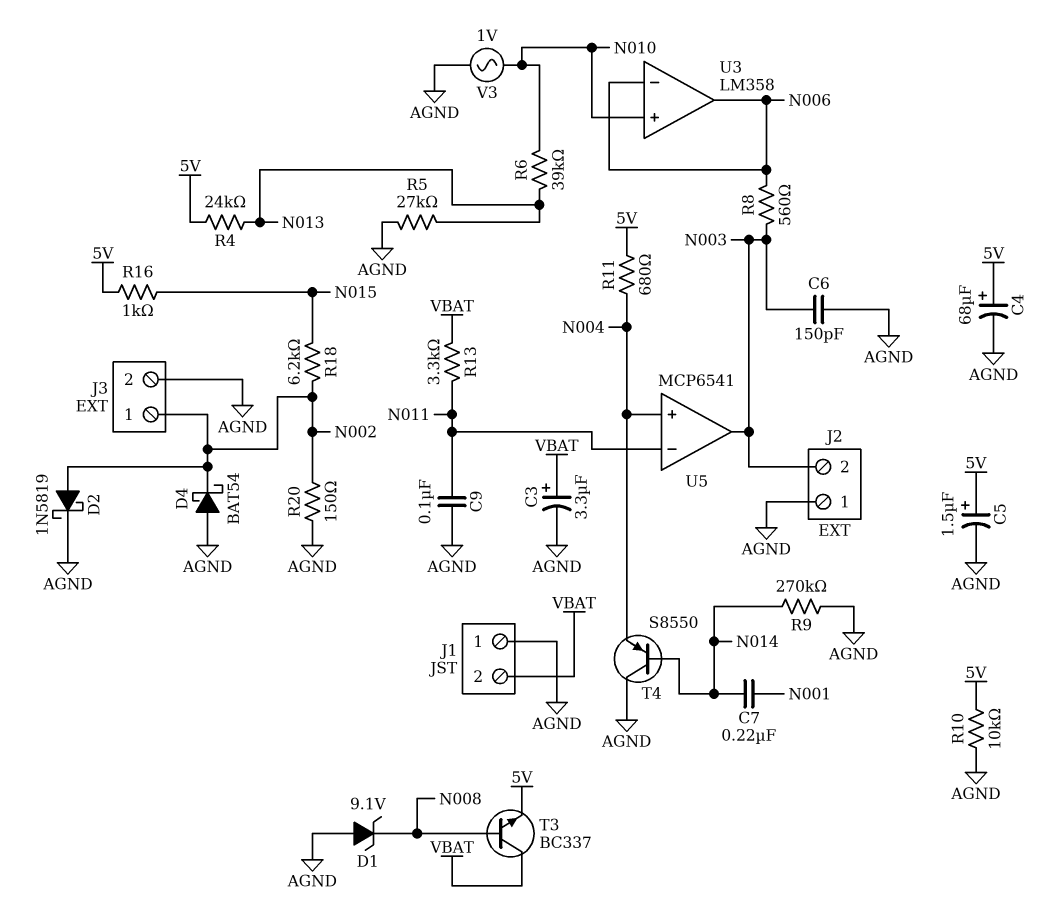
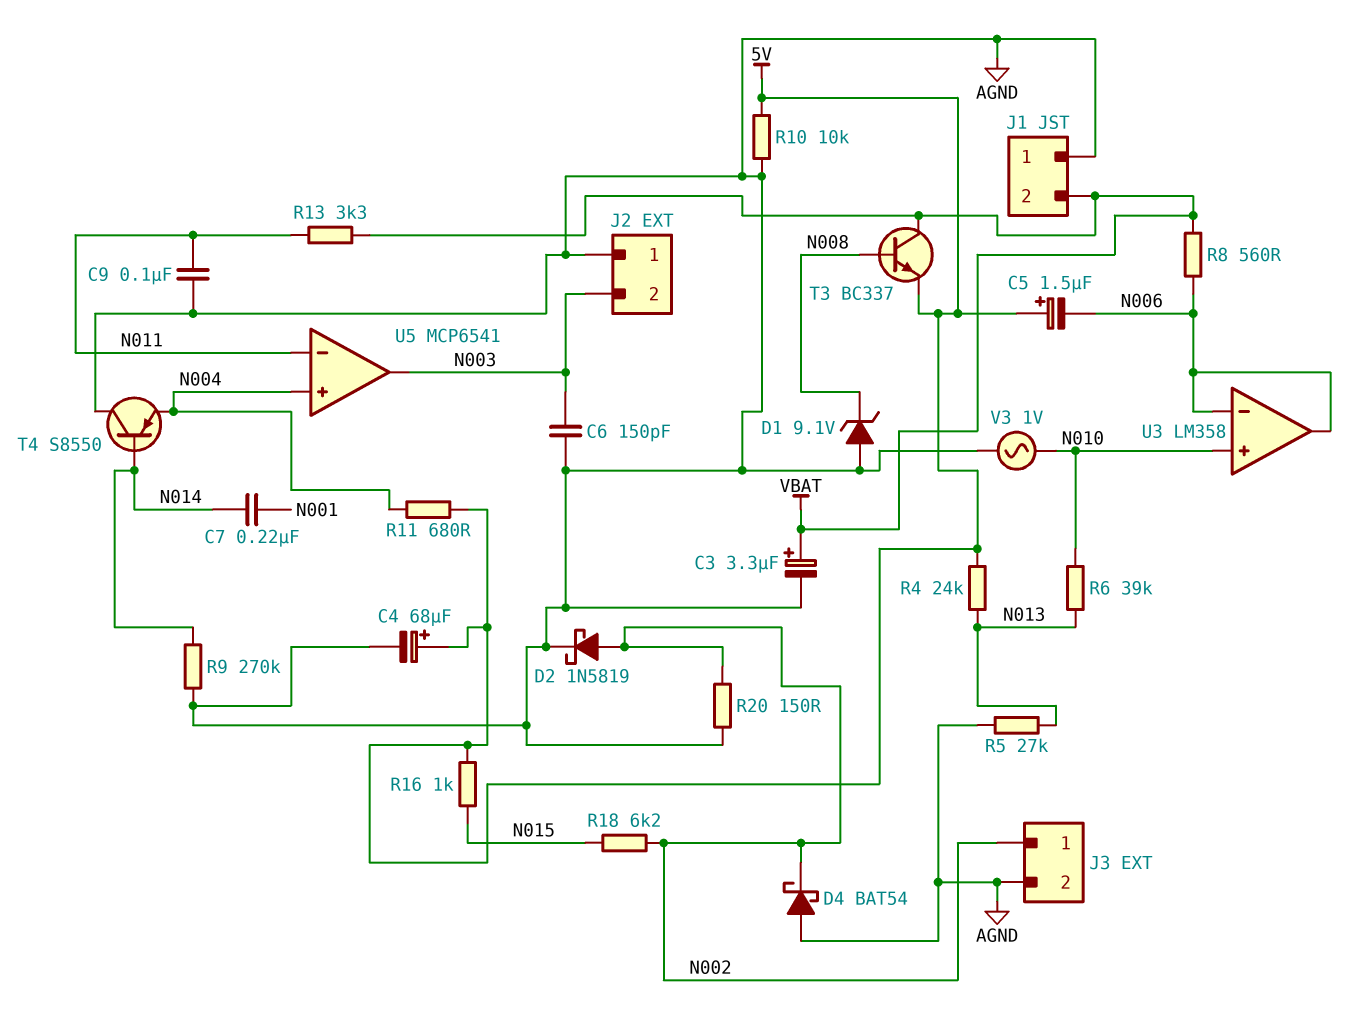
C5: 1.5uF (plus 5V, minus AGND) -> 1.5uF (plus 5V, minus N006)
R8: 560 (N003, N006) -> 560 (N006, VBAT)

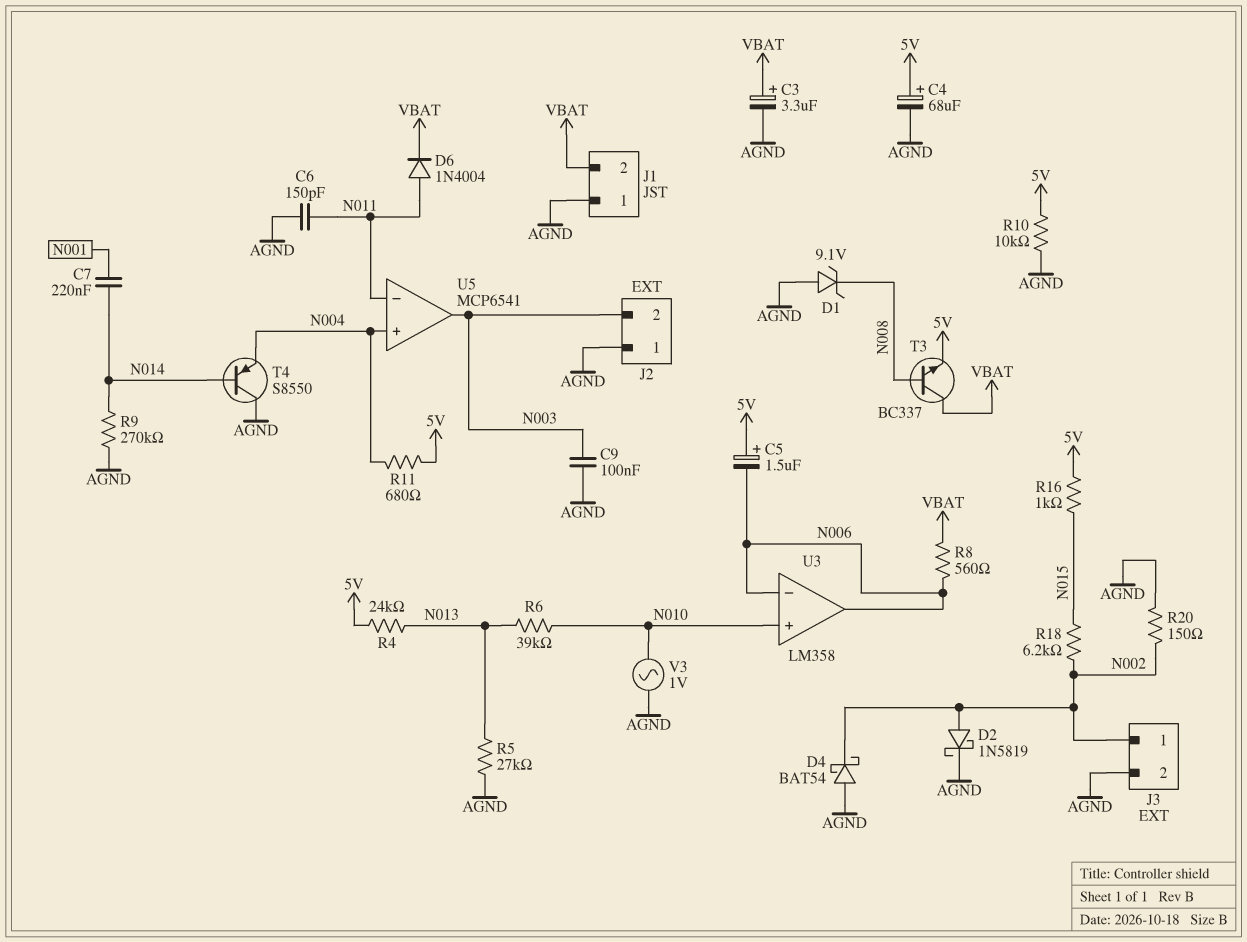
C6: 150pF (AGND, N003) -> 150pF (AGND, N011)
C9: 100nF (AGND, N011) -> 100nF (AGND, N003)
D6: none -> diode 1N4004 (A N011, K VBAT)
R13: 3.3k (N011, VBAT) -> none

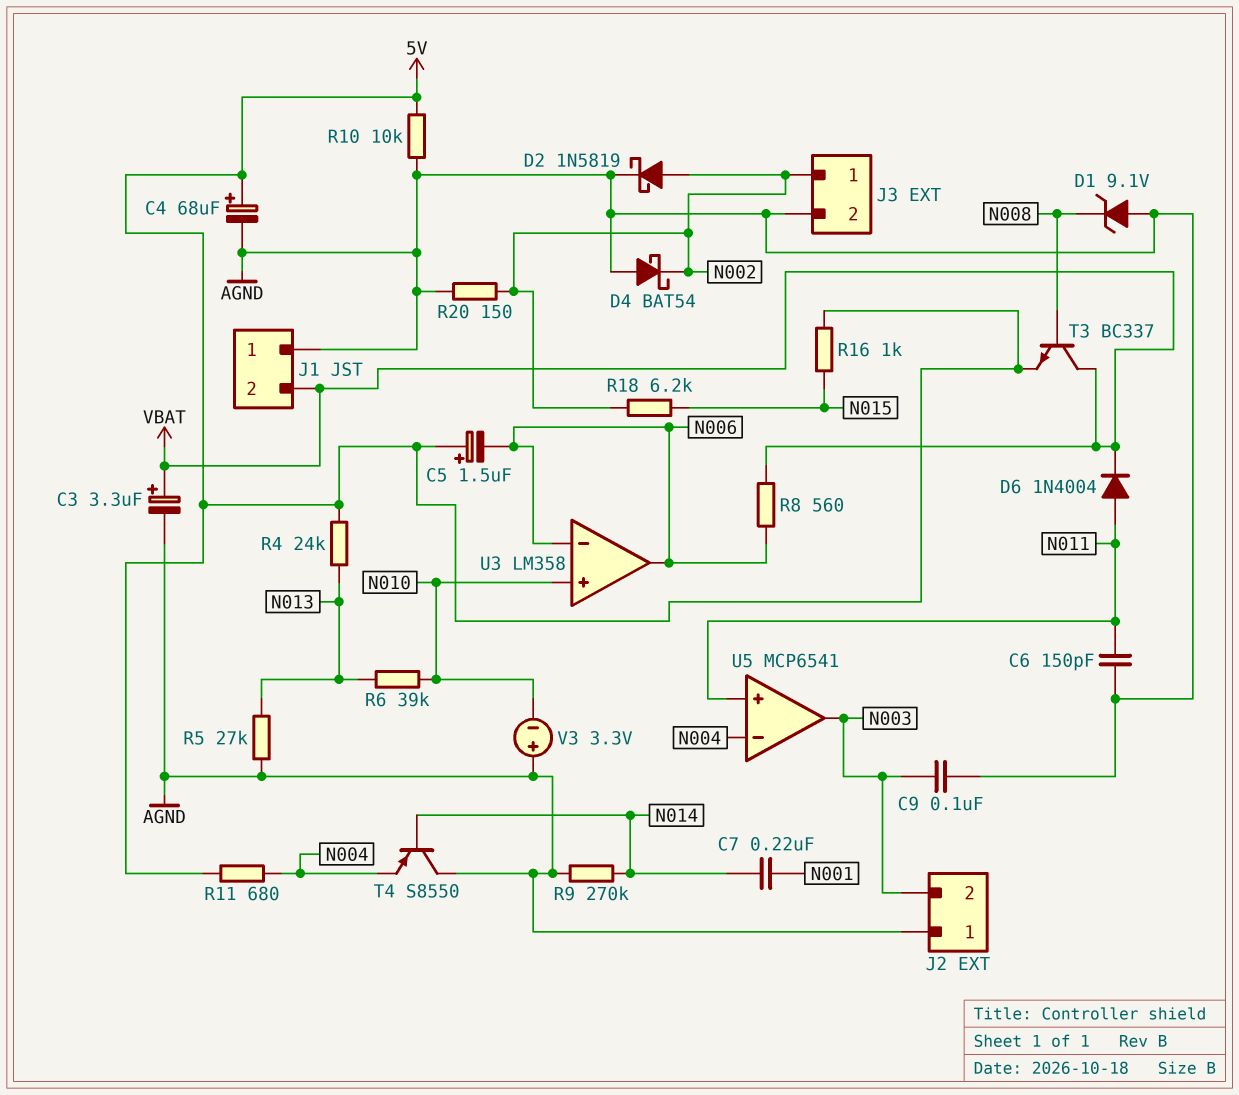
U5 pin in+: N004 -> N011
U5 pin in-: N011 -> N004
V3: AC 1V (AGND, N010) -> 3.3V (plus AGND, minus N010)

